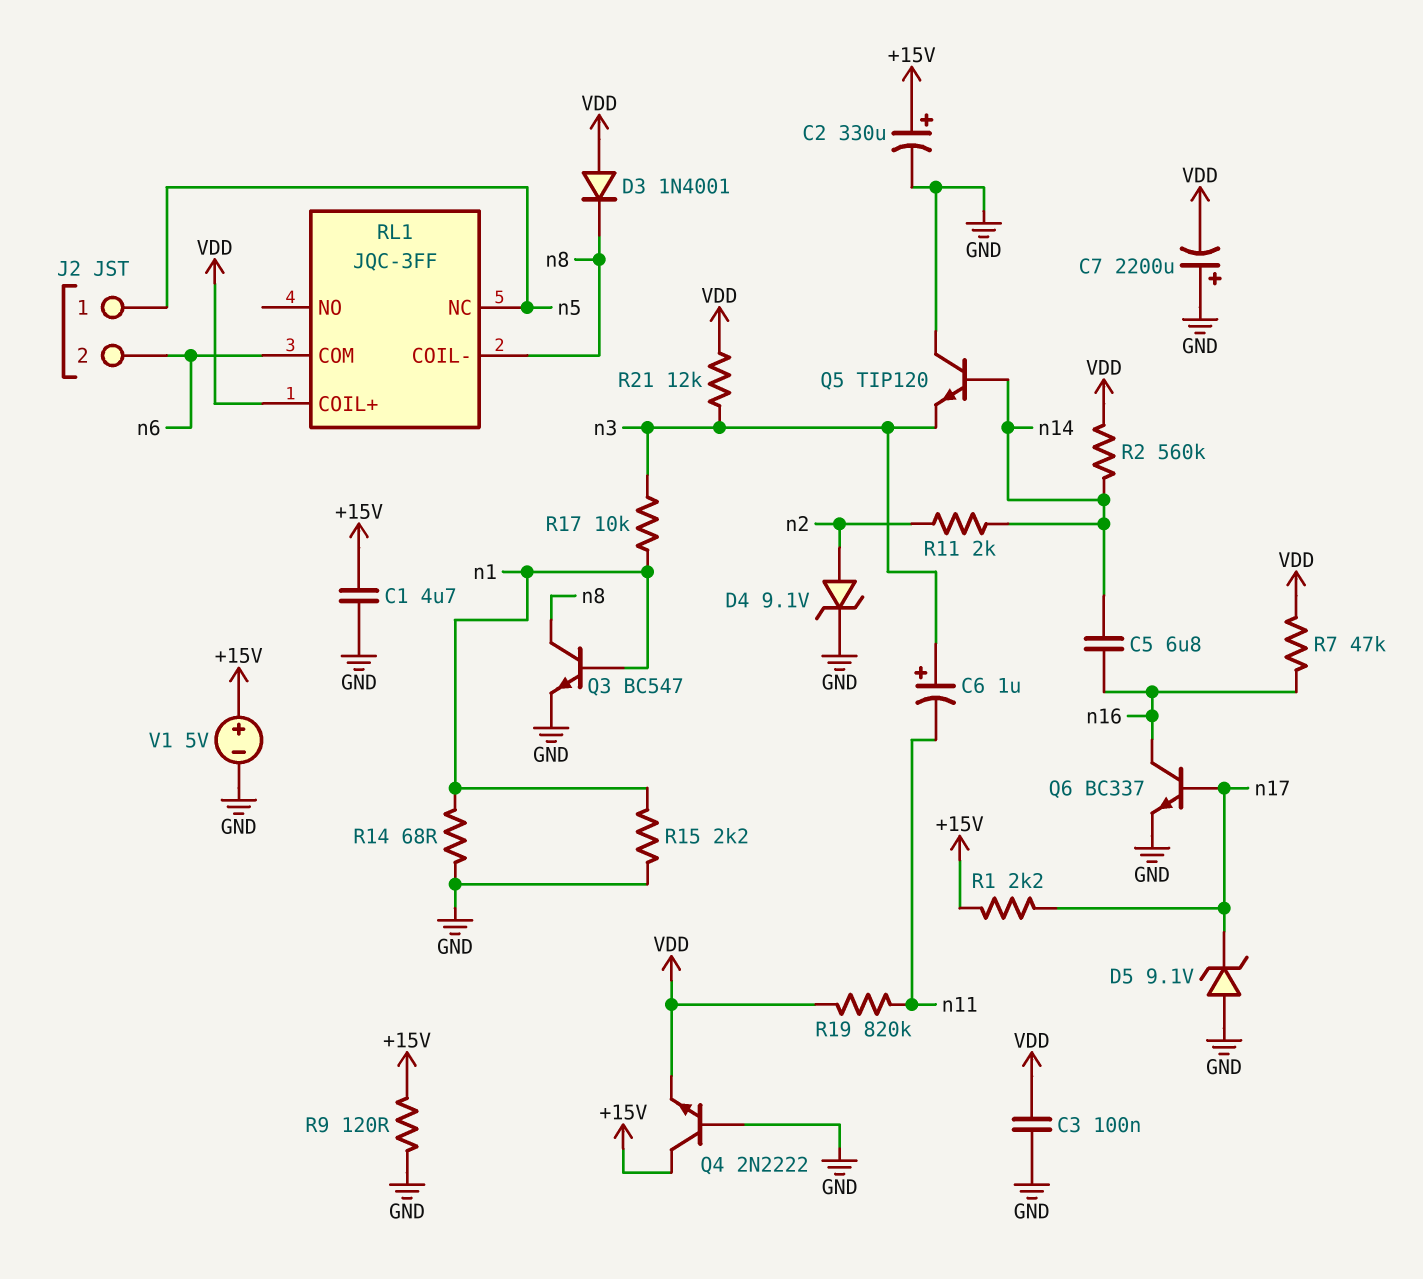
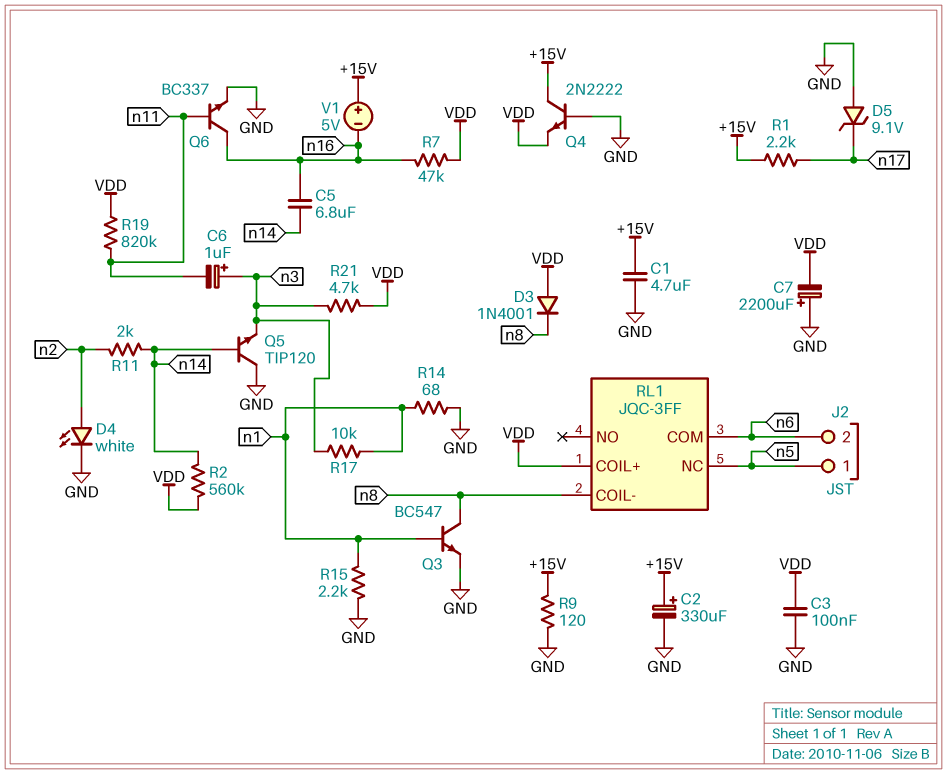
D4: zener 9.1V (A n2, K GND) -> LED white (A n2, K GND)
Q6: NPN BC337 (B n17, C n16, E GND) -> NPN BC337 (B n11, C n16, E GND)
R21: 12k (VDD, n3) -> 4.7k (VDD, n3)
V1: 5V (plus +15V, minus GND) -> 5V (plus +15V, minus n16)

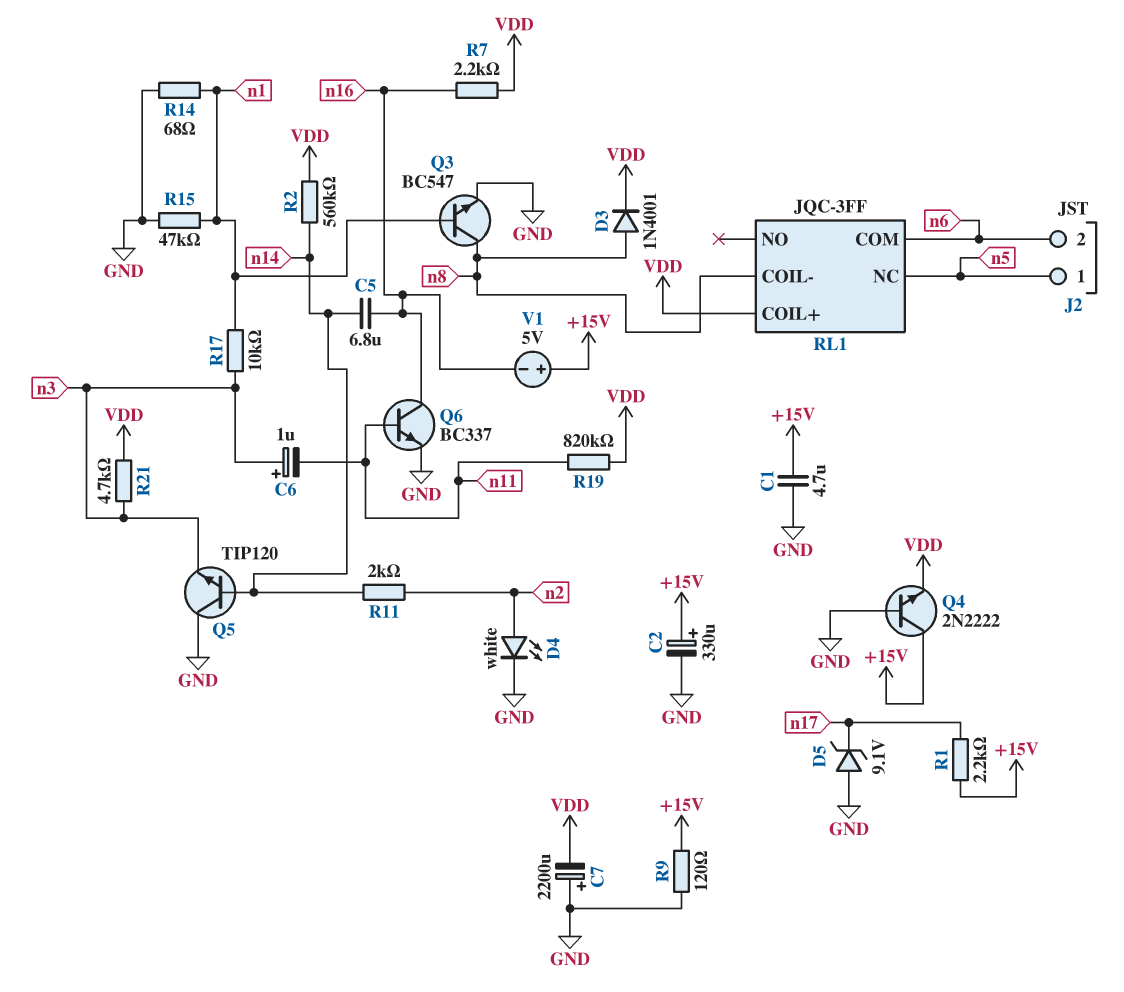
C3: 100nF (GND, VDD) -> none
D3: diode 1N4001 (A VDD, K n8) -> diode 1N4001 (A n8, K VDD)
R7: 47k (VDD, n16) -> 2.2k (VDD, n16)
R15: 2.2k (GND, n1) -> 47k (GND, n1)

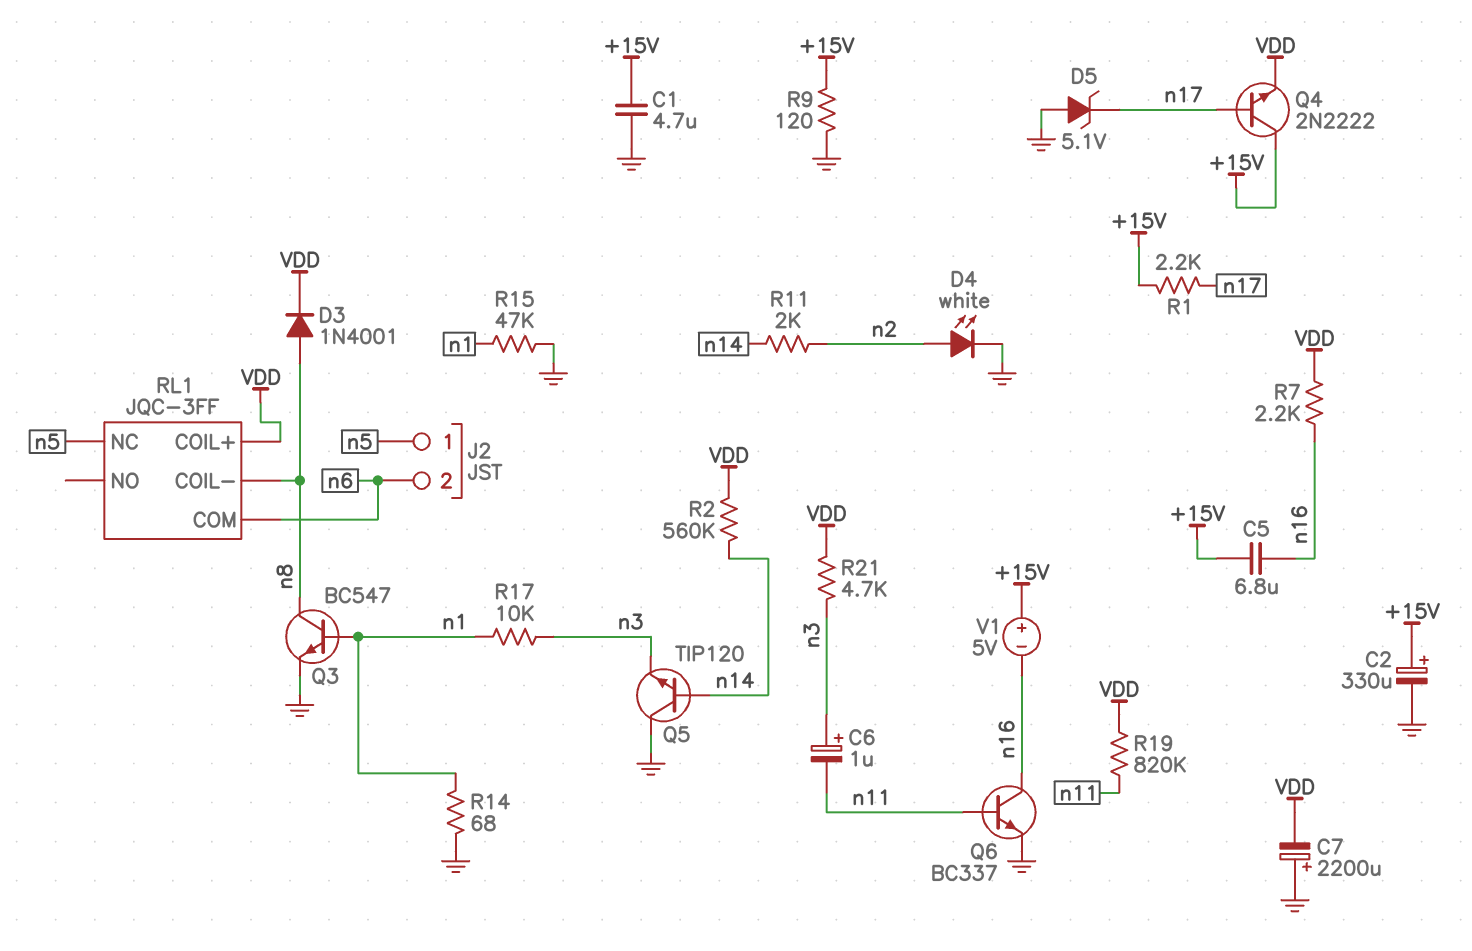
C5: 6.8uF (n14, n16) -> 6.8uF (+15V, n16)
D5: zener 9.1V (A GND, K n17) -> zener 5.1V (A GND, K n17)
Q4: NPN 2N2222 (B GND, C +15V, E VDD) -> NPN 2N2222 (B n17, C +15V, E VDD)

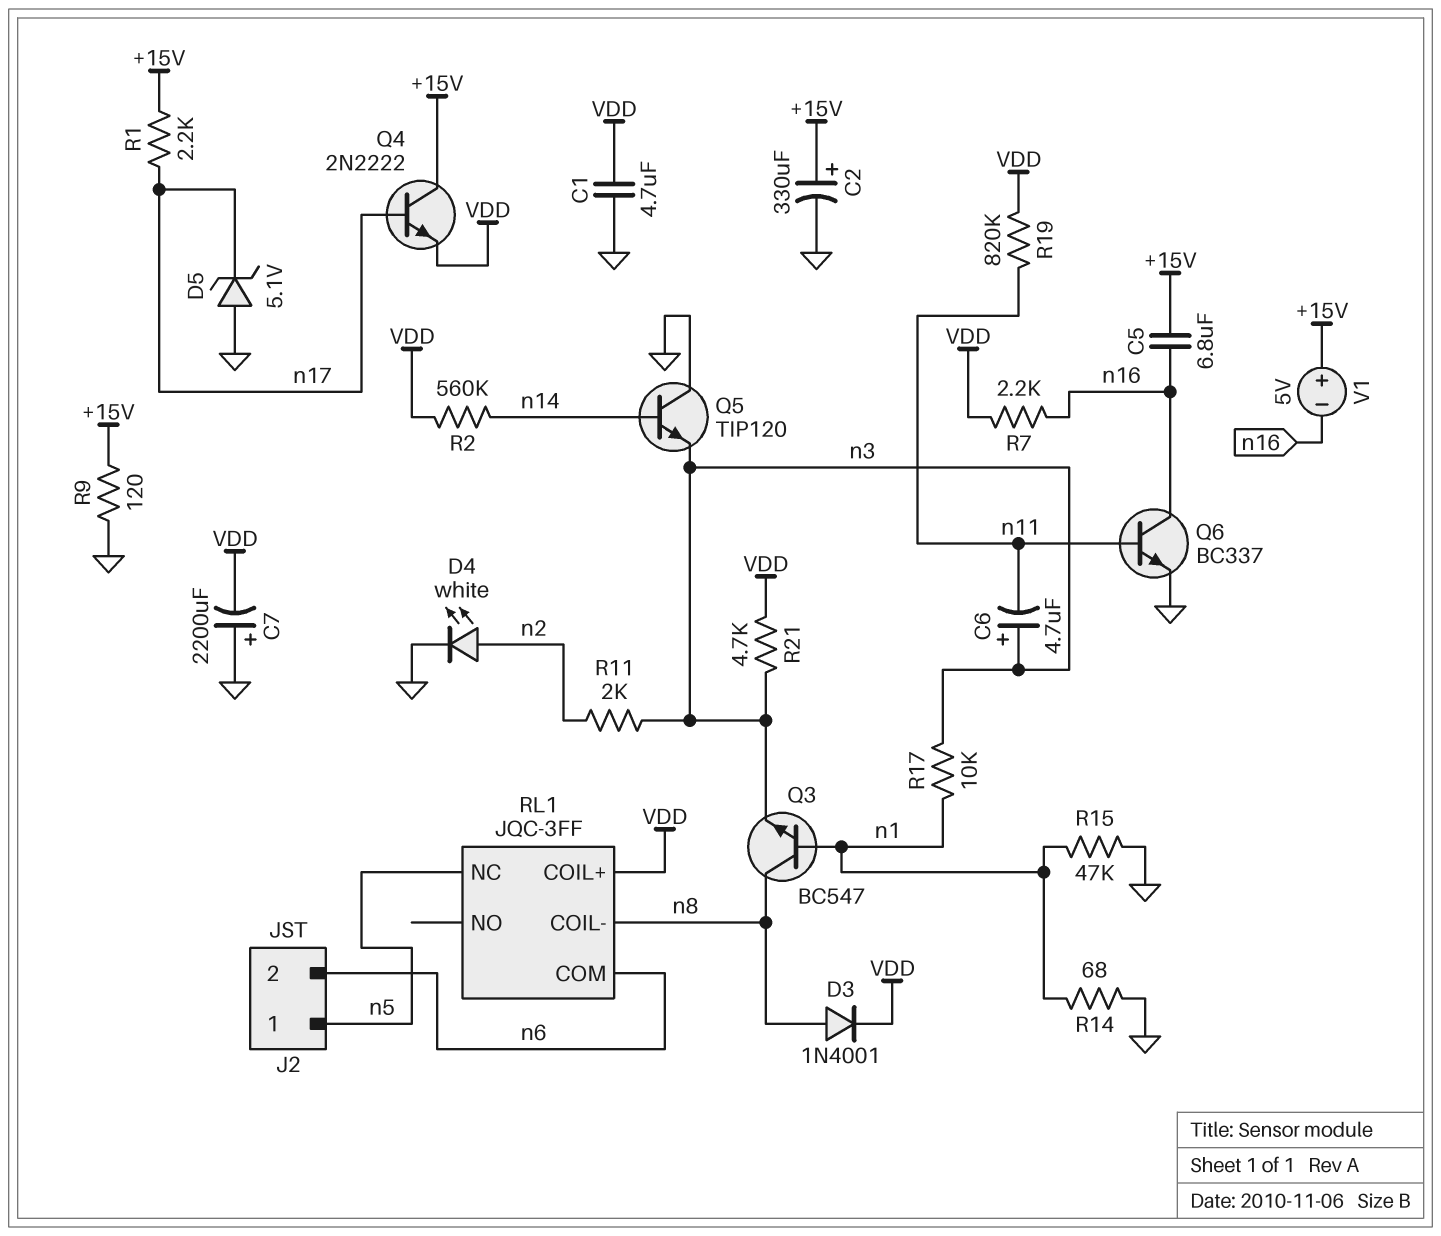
C1: 4.7uF (+15V, GND) -> 4.7uF (GND, VDD)
C6: 1uF (plus n3, minus n11) -> 4.7uF (plus n3, minus n11)
Q3: NPN BC547 (B n1, C n8, E GND) -> NPN BC547 (B n1, C n8, E n3)
R11: 2k (n2, n14) -> 2k (n2, n3)

